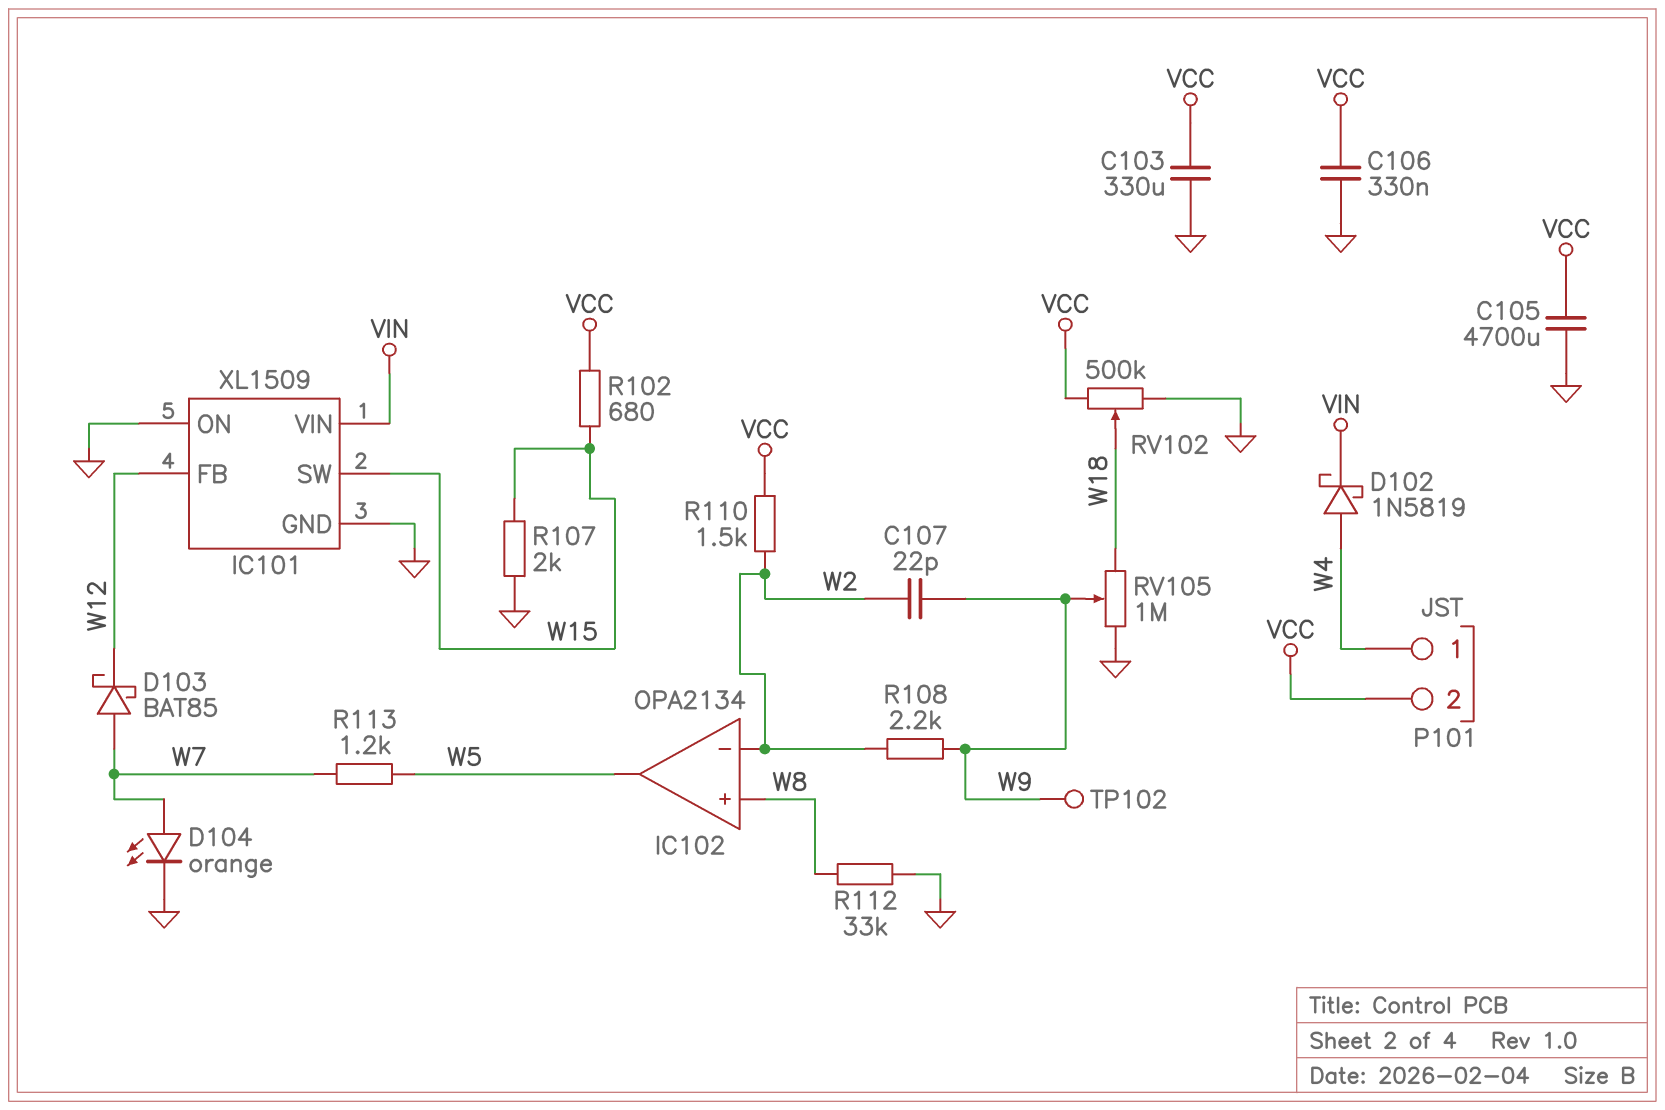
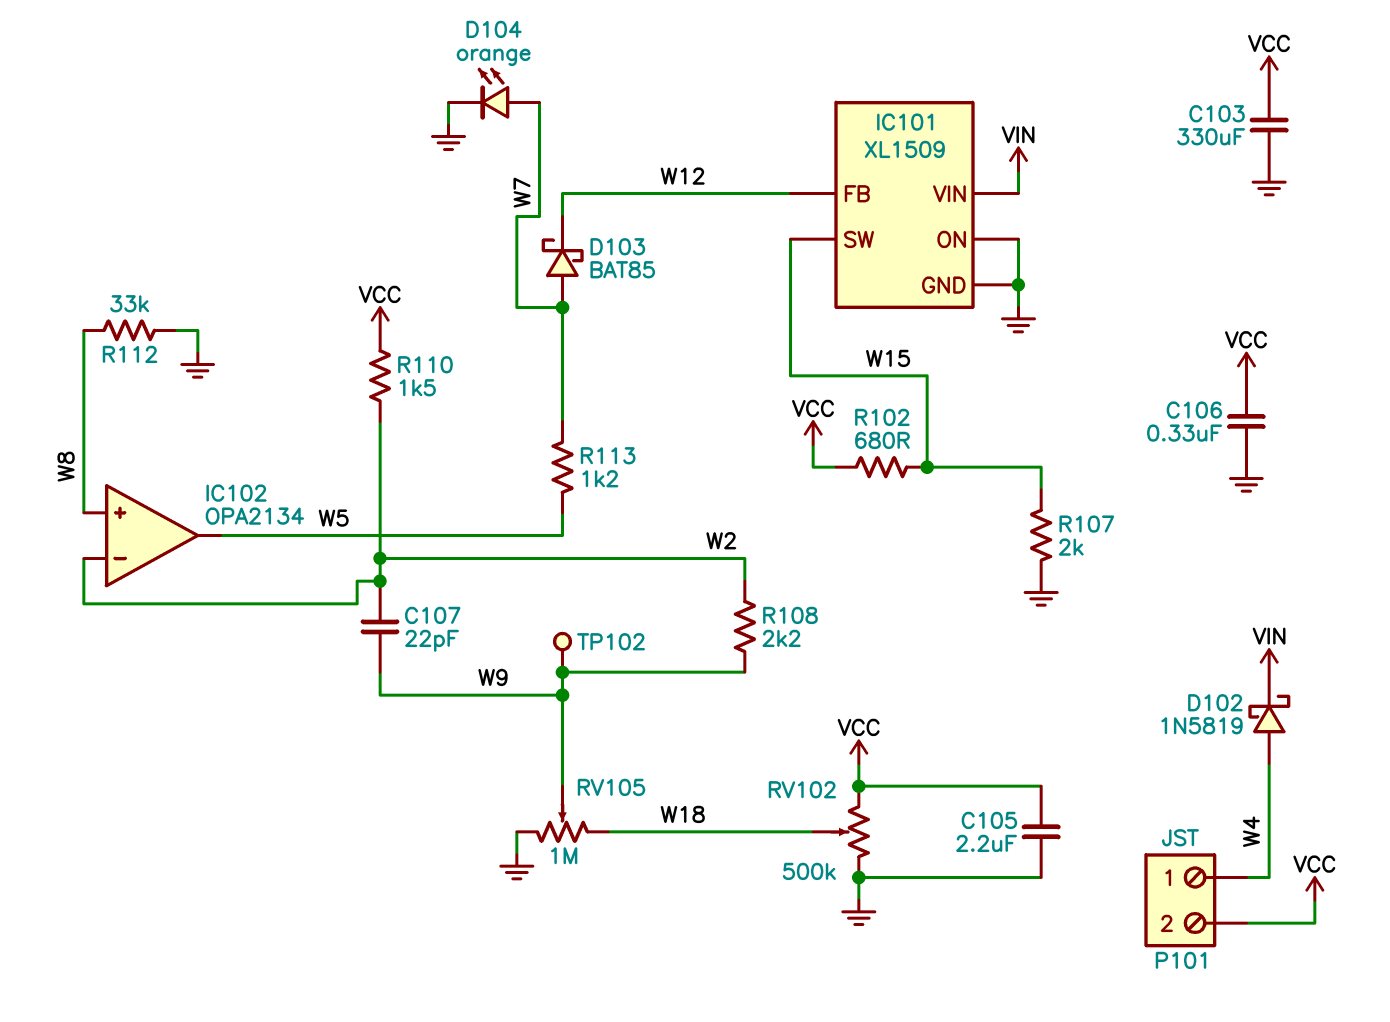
C105: 4700uF (GND, VCC) -> 2.2uF (GND, VCC)

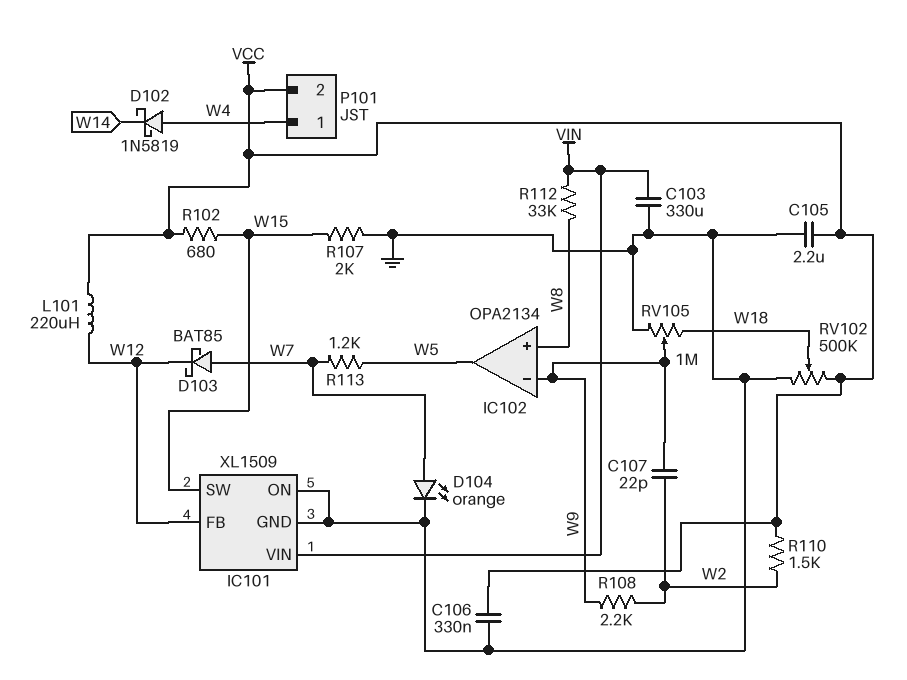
C103: 330uF (GND, VCC) -> 330uF (GND, VIN)
D102: schottky 1N5819 (A W4, K VIN) -> schottky 1N5819 (A W4, K W14)
IC102 pin in-: W2 -> W9
L101: none -> 220uH (VCC, W12)
R112: 33k (GND, W8) -> 33k (VIN, W8)
TP102: test point (W9) -> none

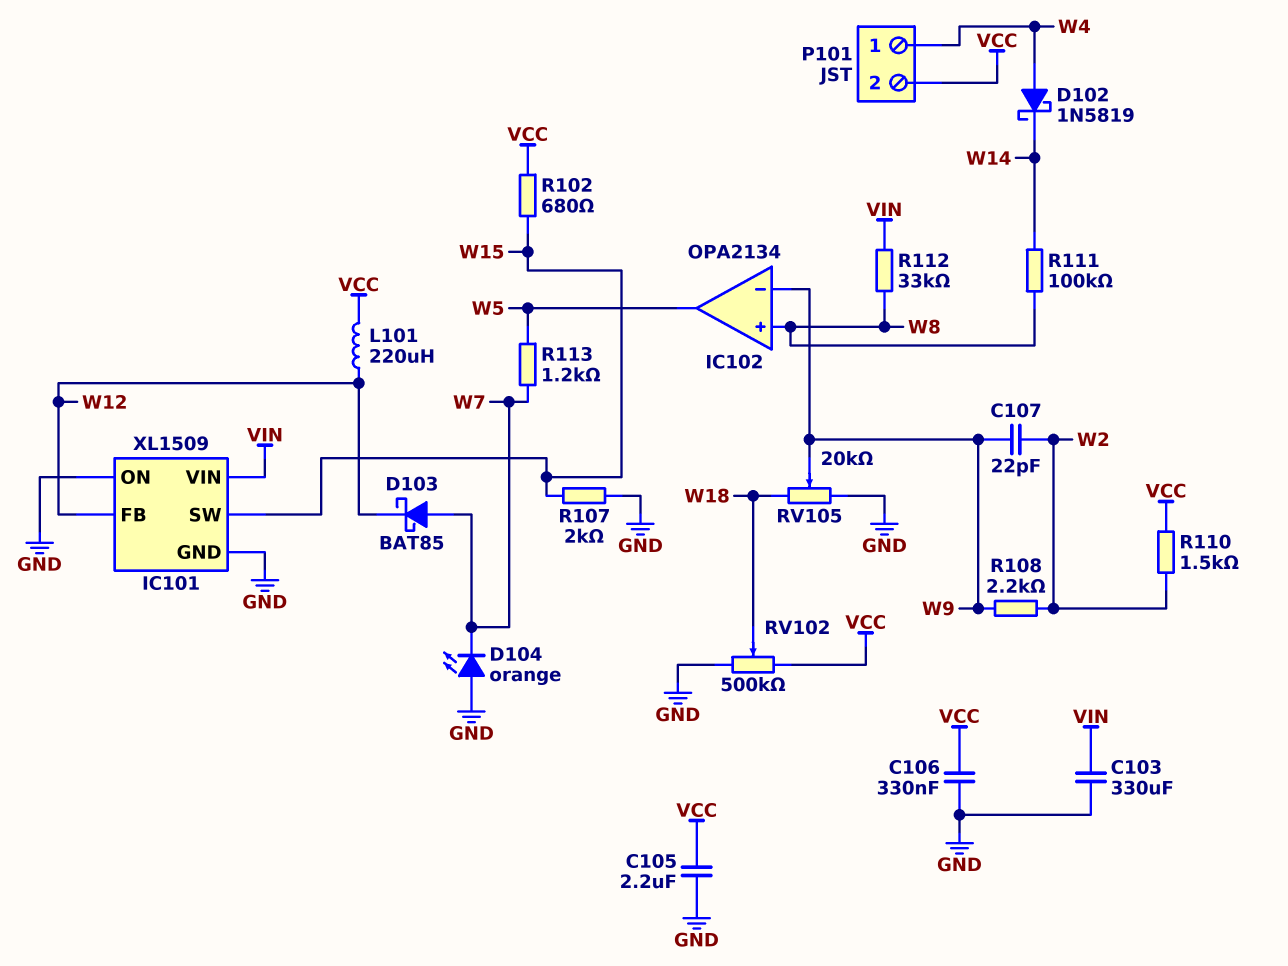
D104: LED orange (A W7, K GND) -> LED orange (A GND, K W7)
R111: none -> 100k (W8, W14)
RV105: 1M (GND, W18, wiper W9) -> 20k (GND, W18, wiper W9)

